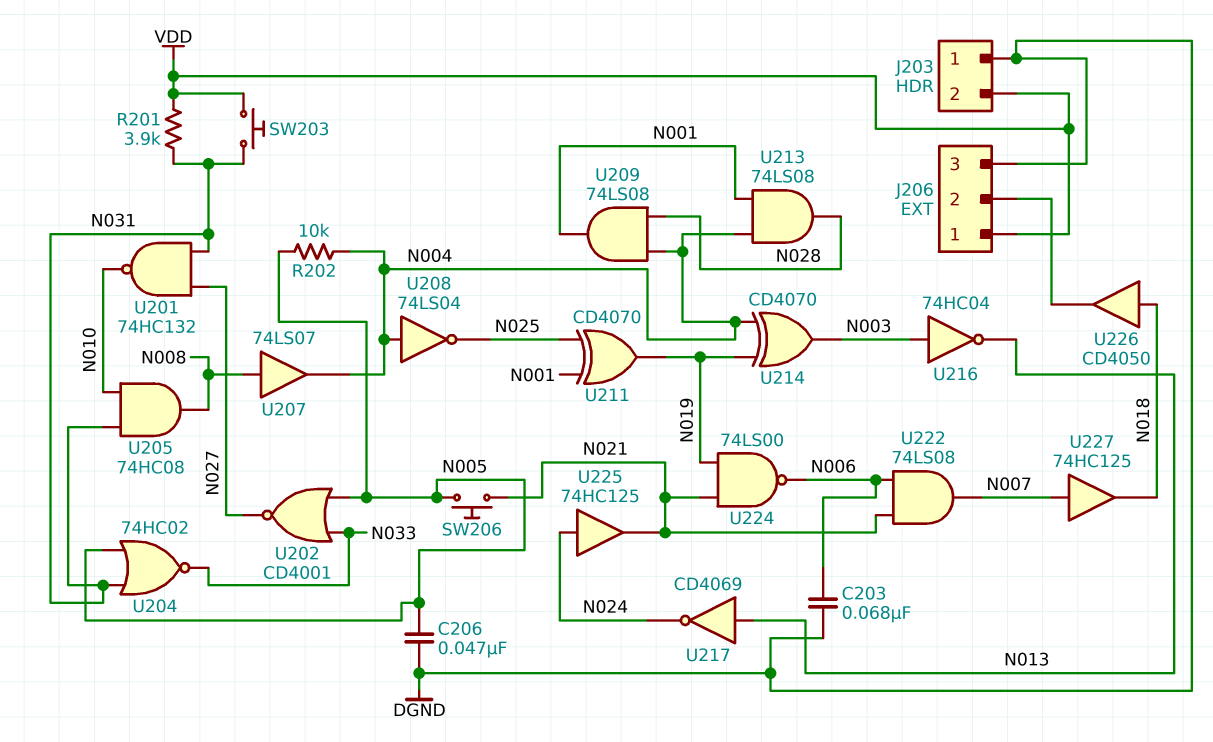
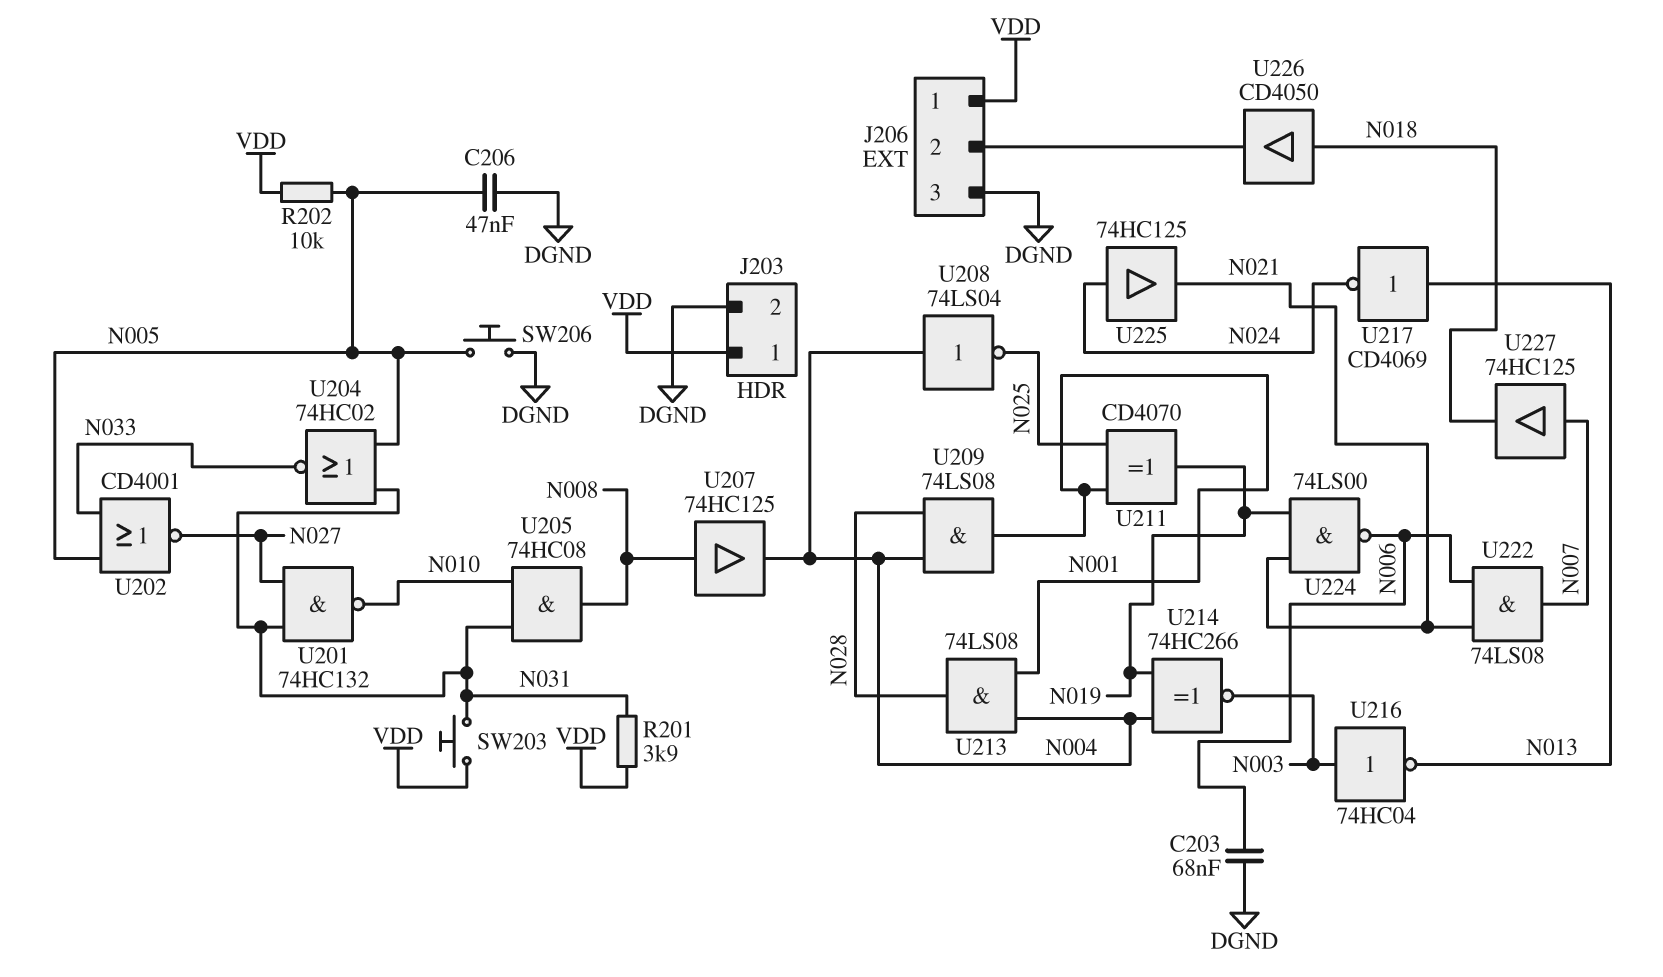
J203 pin 1: DGND -> VDD
J203 pin 2: VDD -> DGND
R202: 10k (N004, N005) -> 10k (N005, VDD)
SW206: button (N005, N021) -> button (DGND, N005)
U207: buffer 74LS07 (in N008, out N004) -> buffer 74HC125 (in N008, out N004)
U214: XOR CD4070 (in N004, in N019, out N003) -> XNOR 74HC266 (in N004, in N019, out N003)

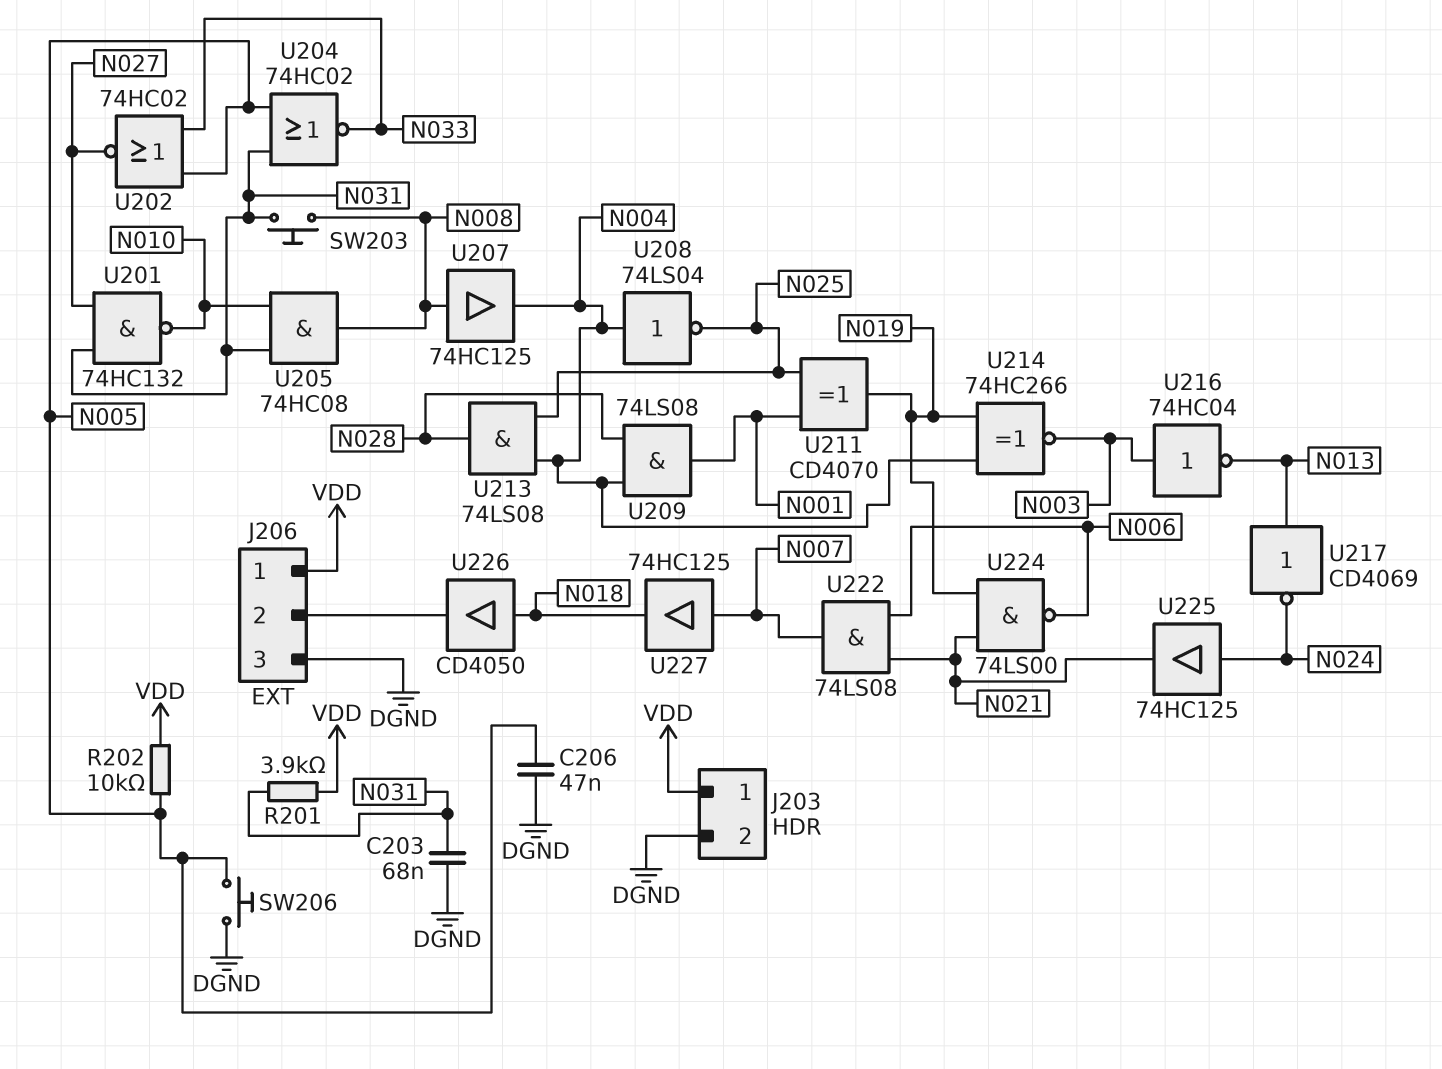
C203: 68nF (DGND, N006) -> 68nF (DGND, N031)
SW203: button (N031, VDD) -> button (N008, N031)
U202: NOR CD4001 (in N005, in N033, out N027) -> NOR 74HC02 (in N005, in N033, out N027)
U213: AND 74LS08 (in N001, in N004, out N028) -> AND 74LS08 (in N004, in N025, out N028)

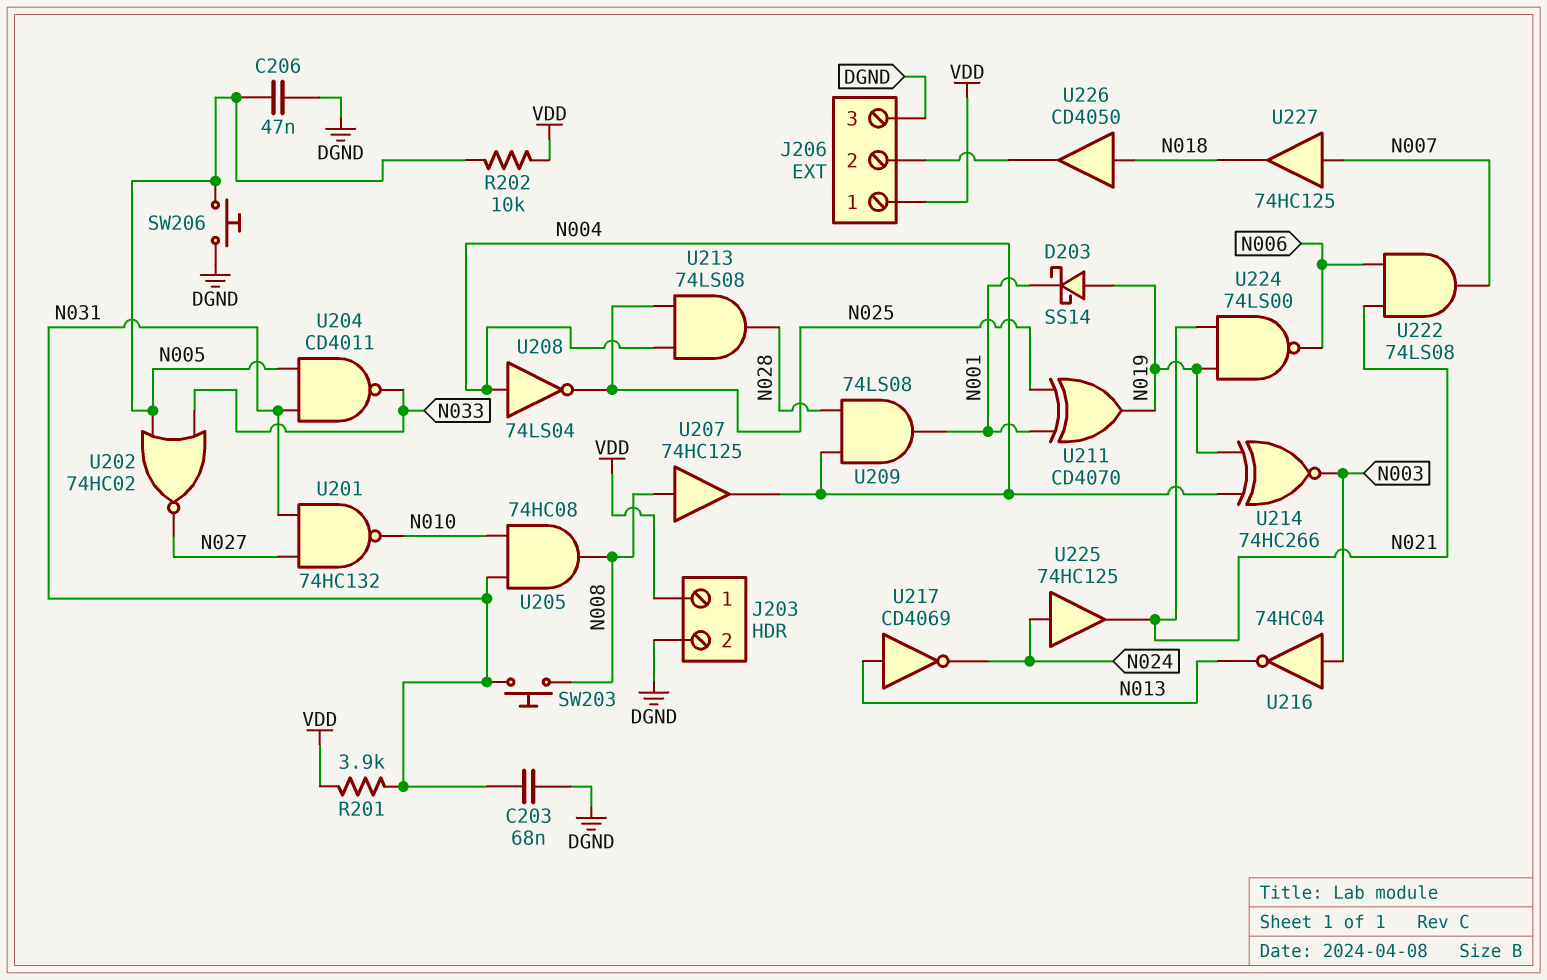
D203: none -> schottky SS14 (A N019, K N001)
U204: NOR 74HC02 (in N005, in N031, out N033) -> NAND CD4011 (in N005, in N031, out N033)

